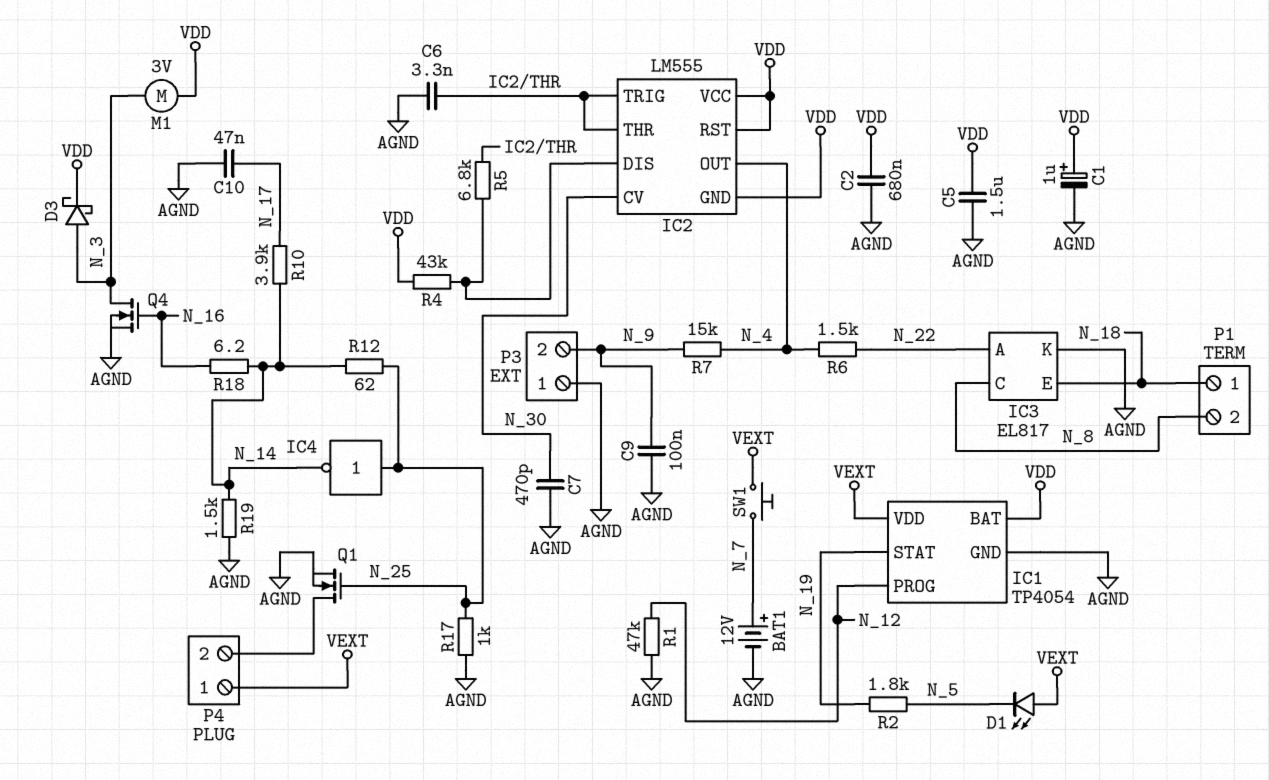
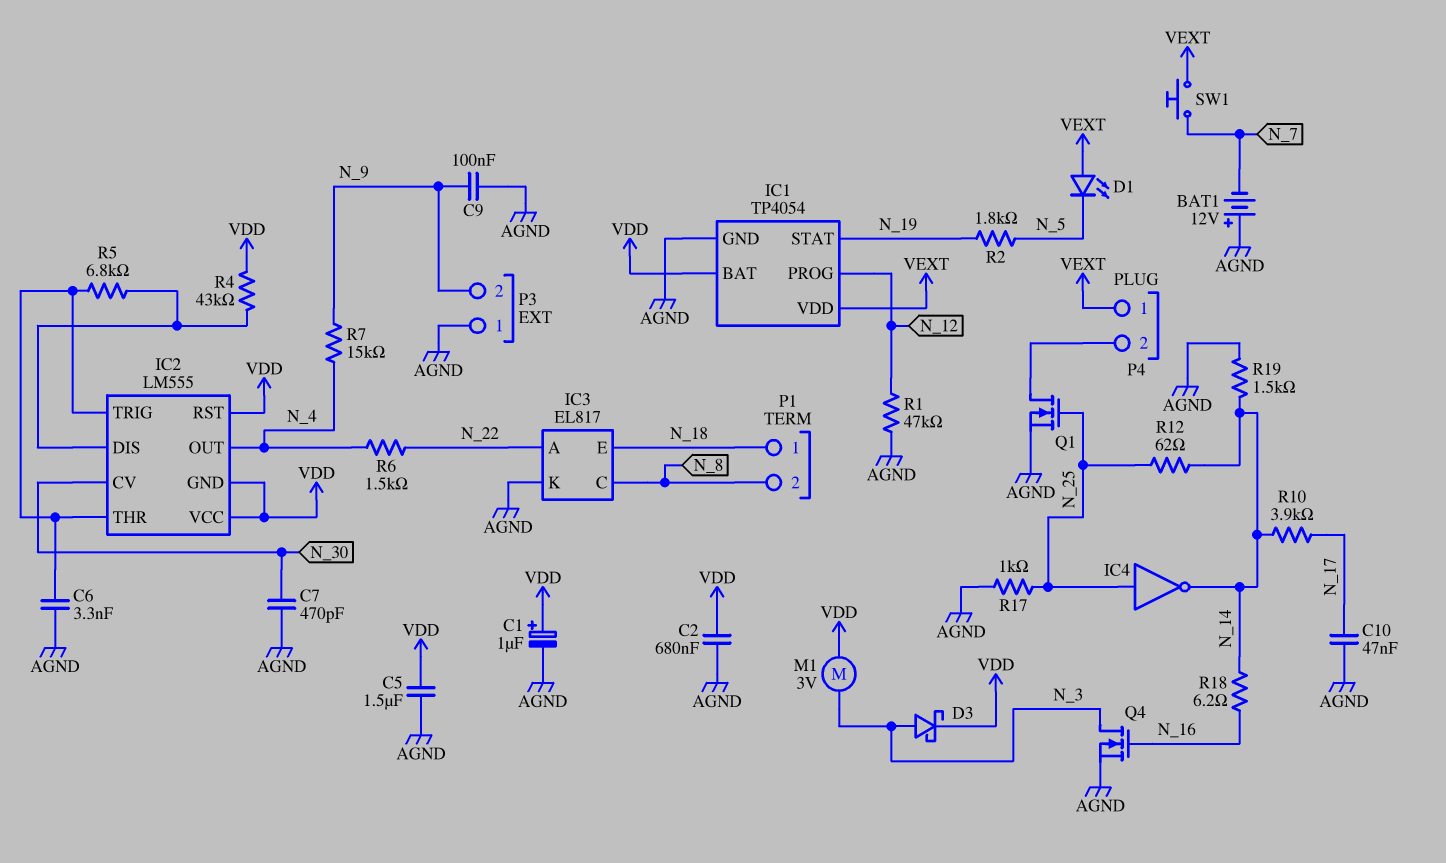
BAT1: 12V (plus N_7, minus AGND) -> 12V (plus AGND, minus N_7)

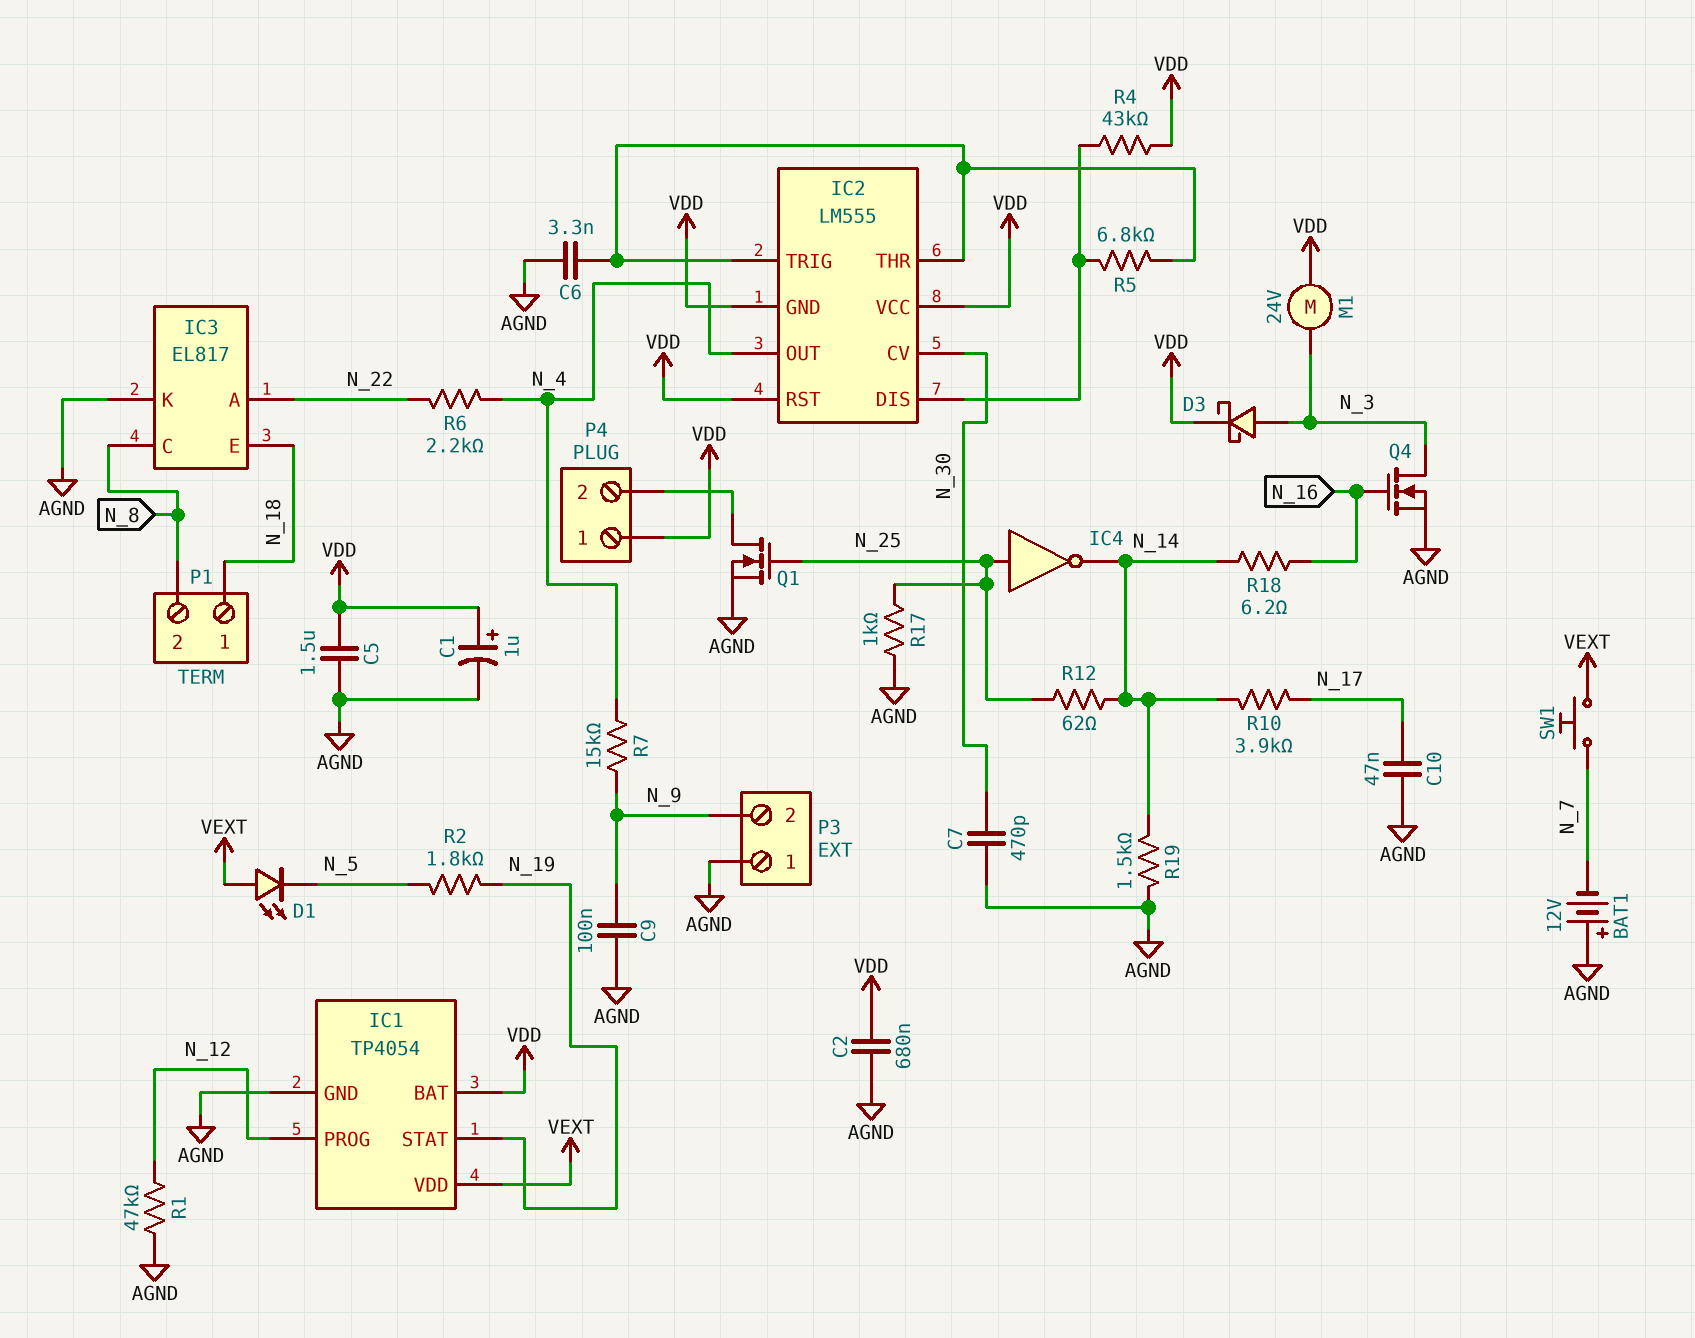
M1: motor 3V (N_3, VDD) -> motor 24V (N_3, VDD)
P4 pin 1: VEXT -> VDD
R6: 1.5k (N_4, N_22) -> 2.2k (N_4, N_22)

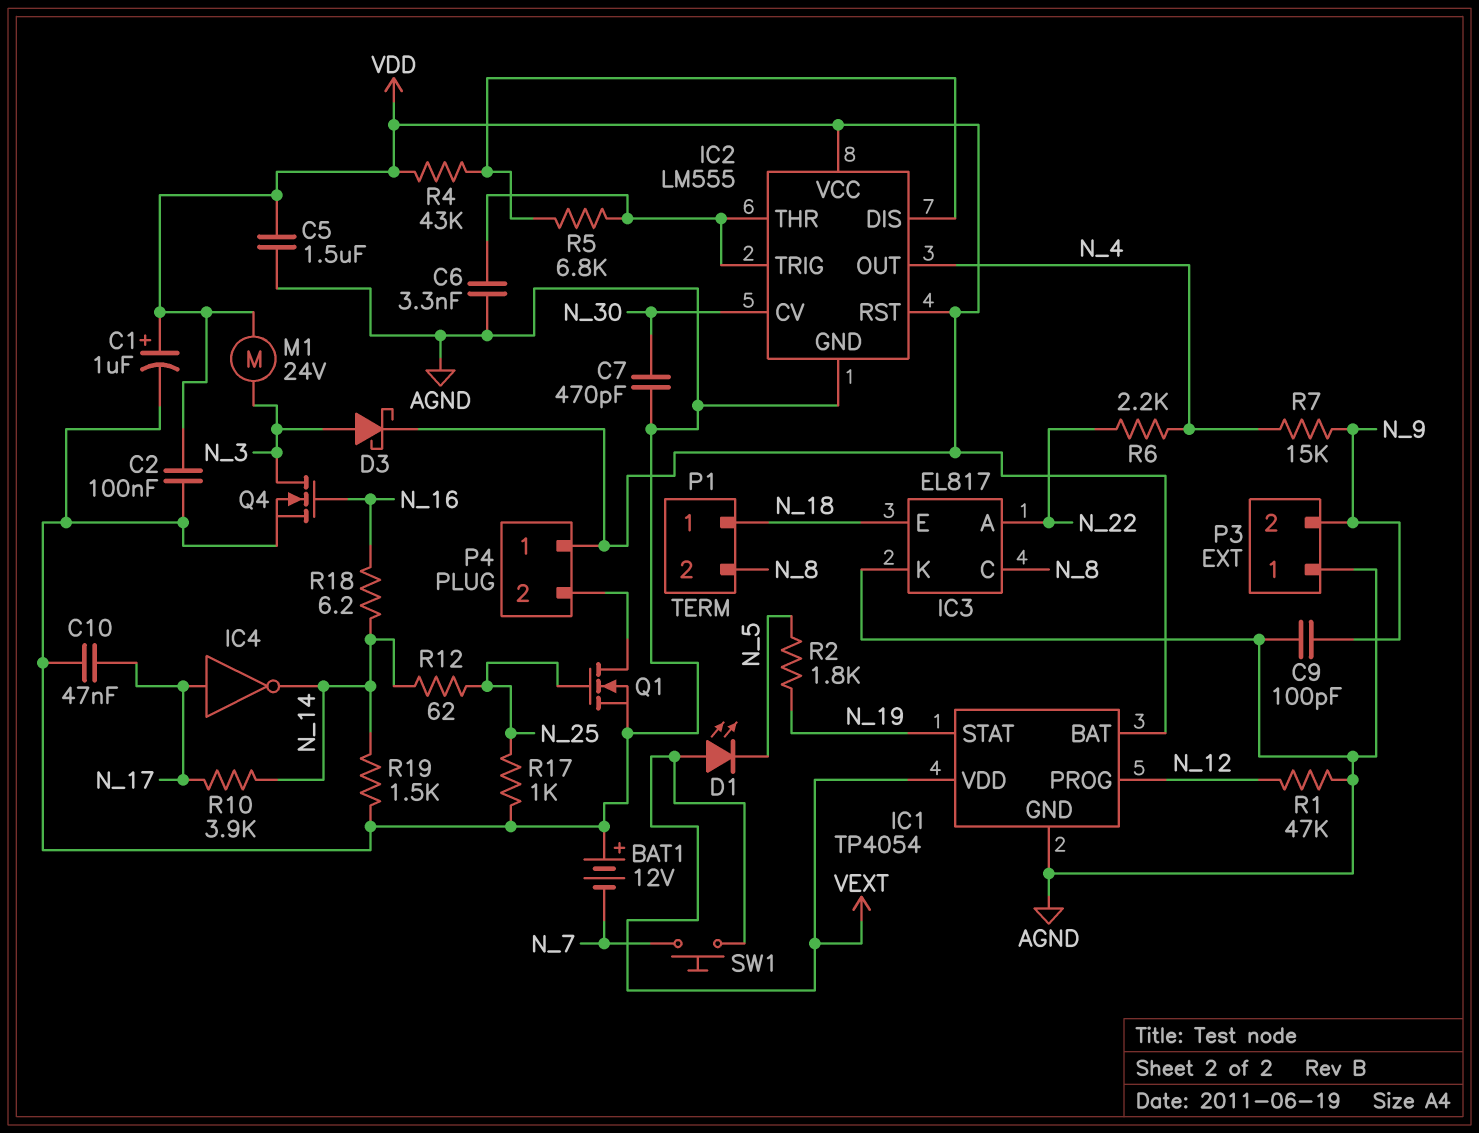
C2: 680nF (AGND, VDD) -> 100nF (AGND, VDD)
C9: 100nF (AGND, N_9) -> 100pF (AGND, N_9)
IC2 pin GND: VDD -> AGND
IC4: NOT (in N_25, out N_14) -> NOT (in N_17, out N_14)

